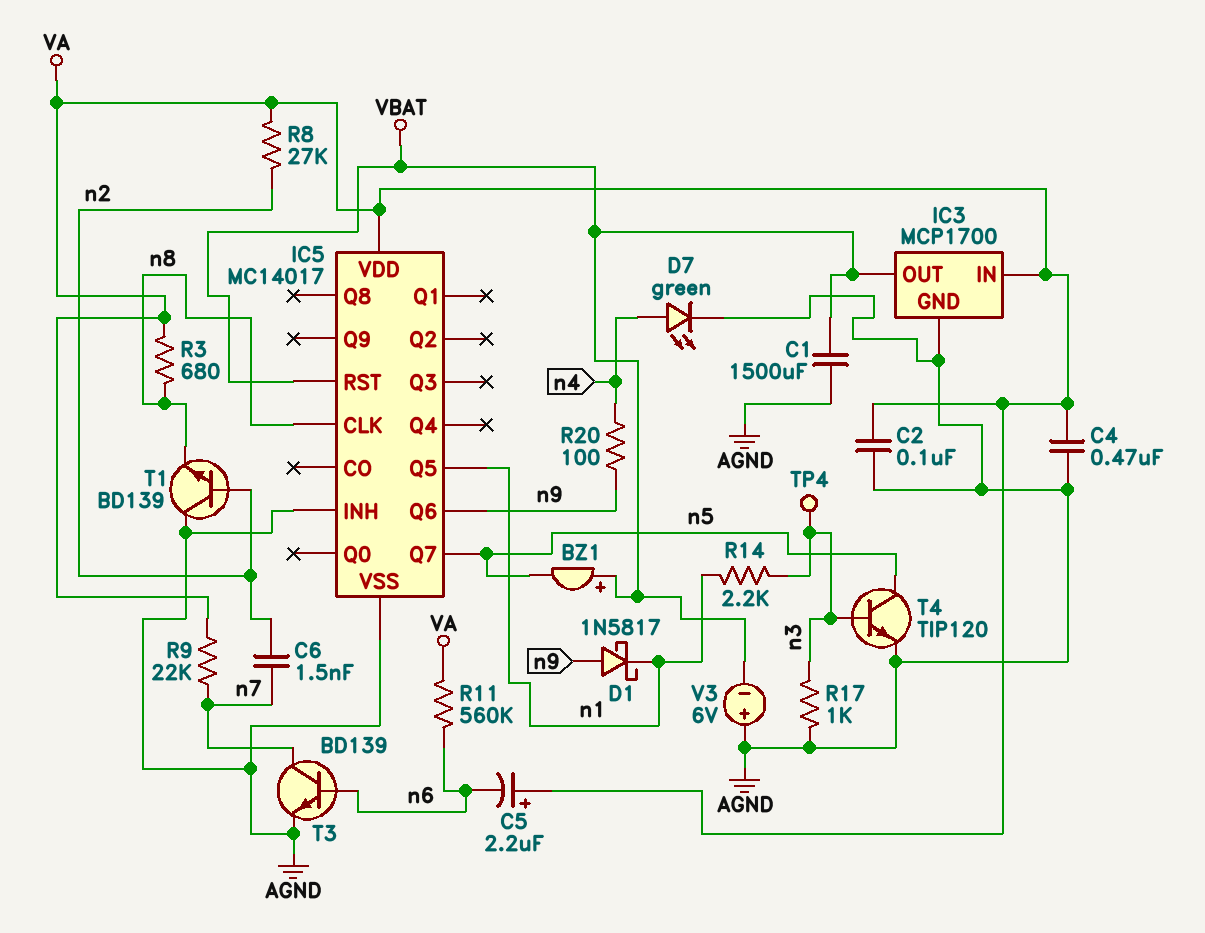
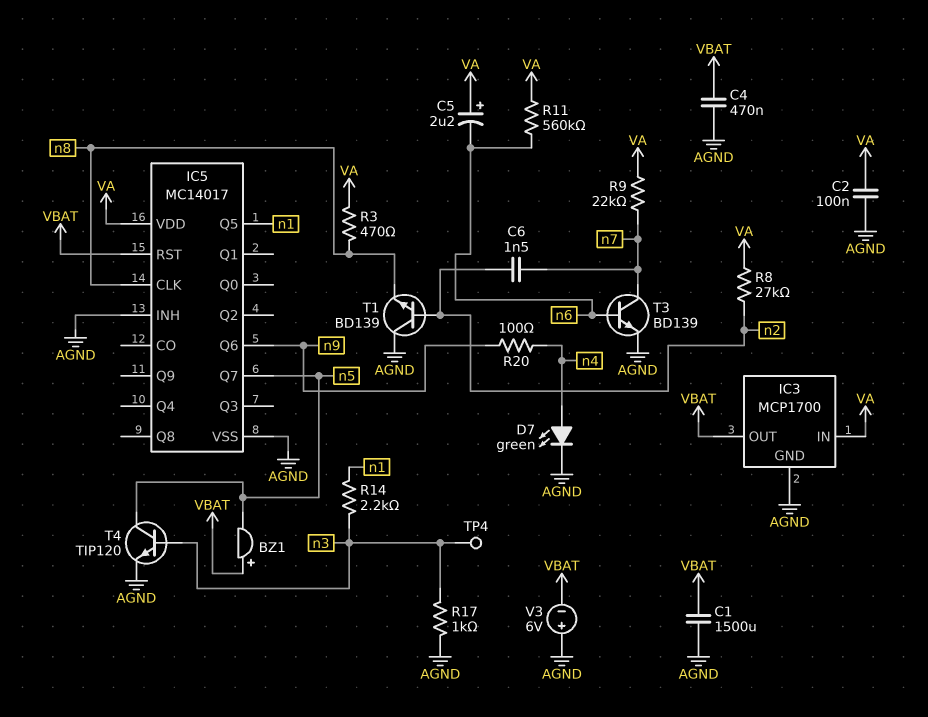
C4: 470nF (AGND, VA) -> 470nF (AGND, VBAT)
D1: schottky 1N5817 (A n9, K n1) -> none
R3: 680 (VA, n8) -> 470 (VA, n8)

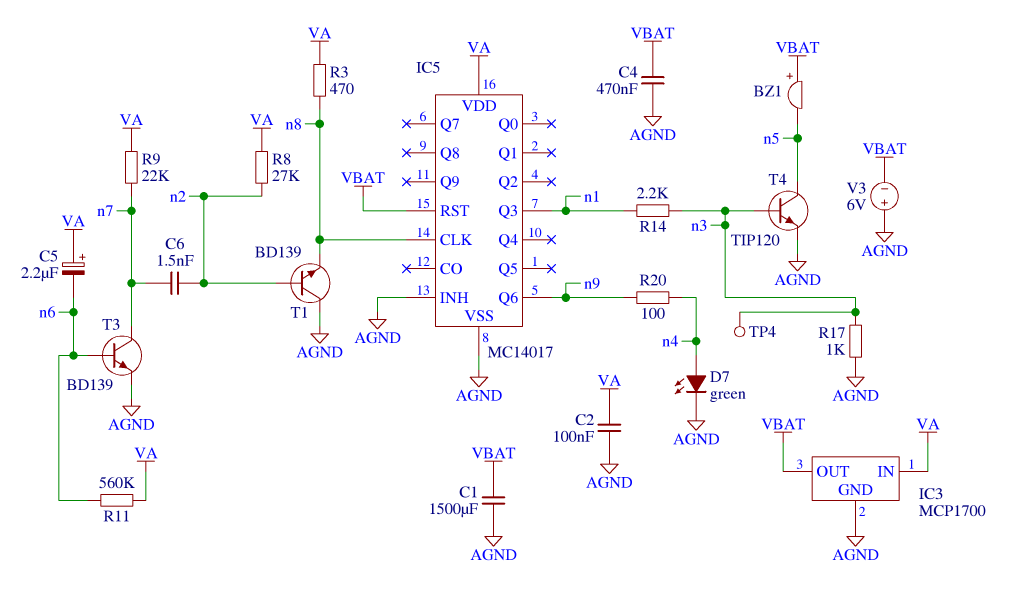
IC5 pin Q3: none -> n1
IC5 pin Q5: n1 -> none
IC5 pin Q7: n5 -> none

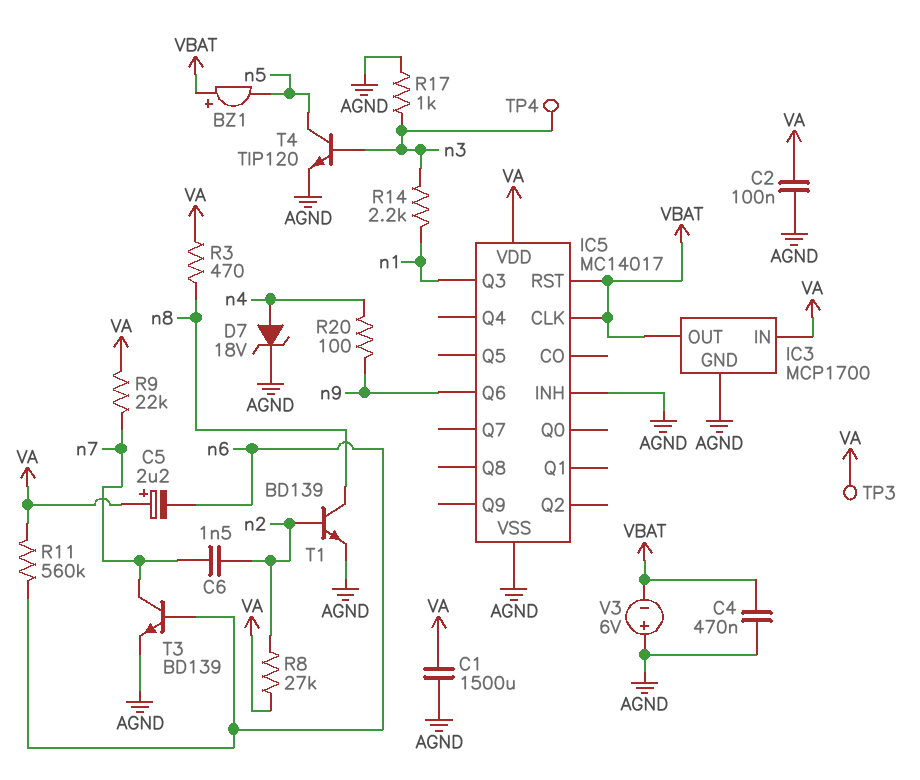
C1: 1500uF (AGND, VBAT) -> 1500uF (AGND, VA)
D7: LED green (A n4, K AGND) -> zener 18V (A n4, K AGND)
IC5 pin CLK: n8 -> VBAT
T1: NPN BD139 (B n2, C AGND, E n8) -> NPN BD139 (B n2, C n8, E AGND)
TP3: none -> test point (VA)

